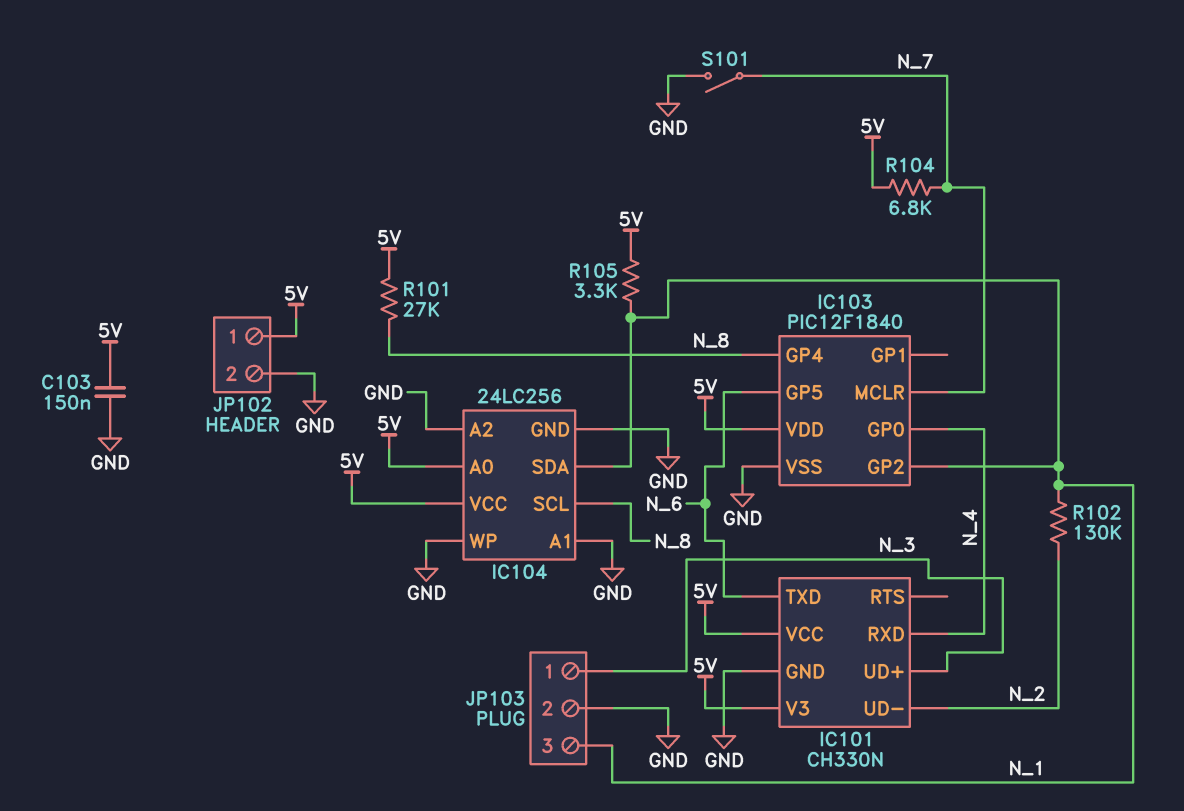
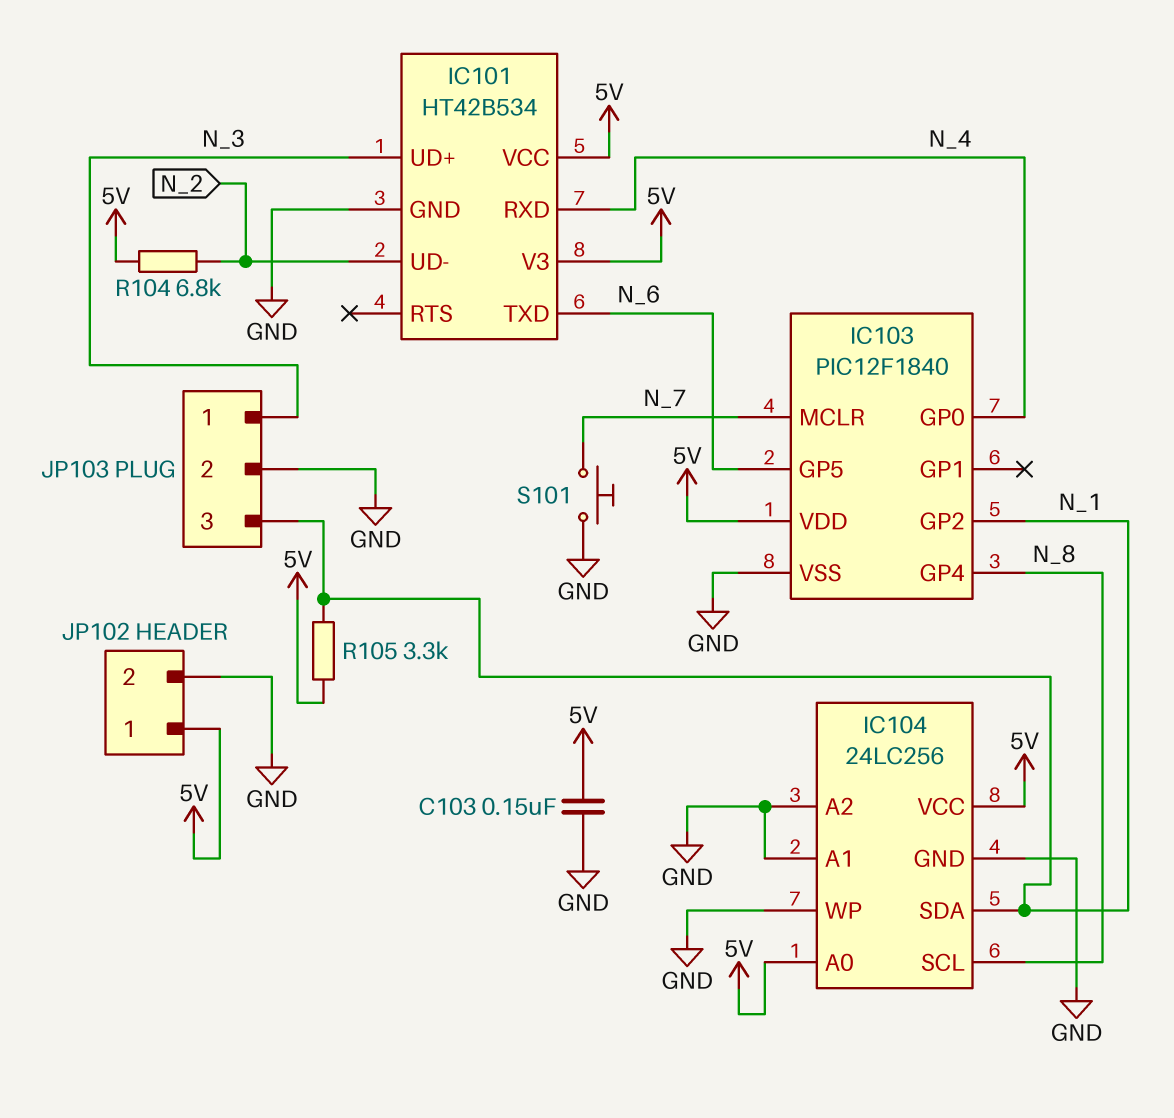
IC101: CH330N -> HT42B534
R101: 27k (5V, N_8) -> none
R102: 130k (N_1, N_2) -> none
R104: 6.8k (5V, N_7) -> 6.8k (5V, N_2)
S101: switch (GND, N_7) -> button (GND, N_7)

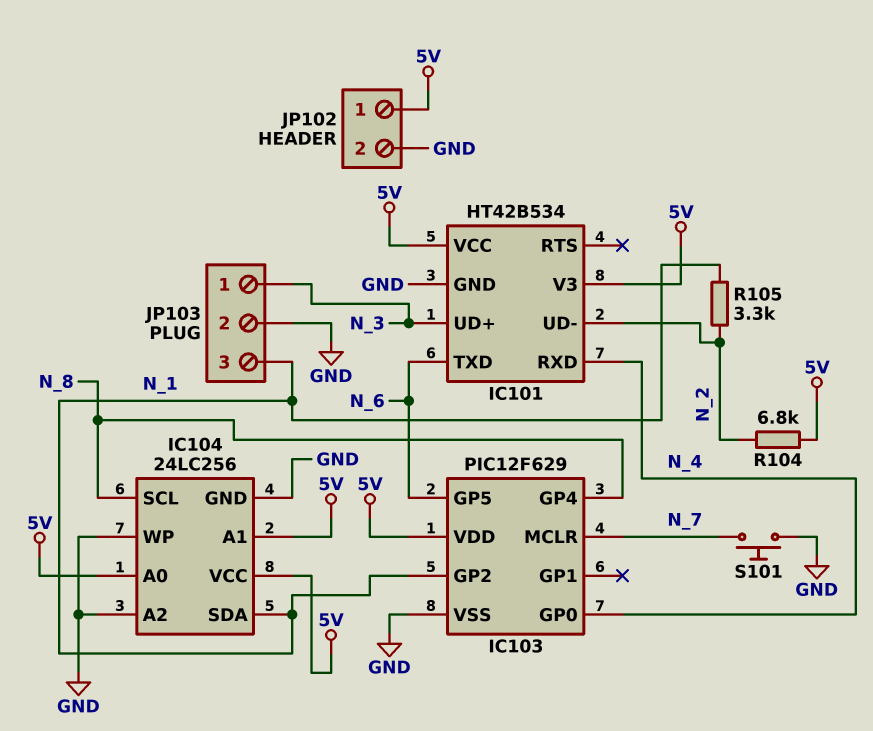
C103: 150nF (5V, GND) -> none
IC103: PIC12F1840 -> PIC12F629
IC104 pin A1: GND -> 5V
R105: 3.3k (5V, N_1) -> 3.3k (N_1, N_2)

